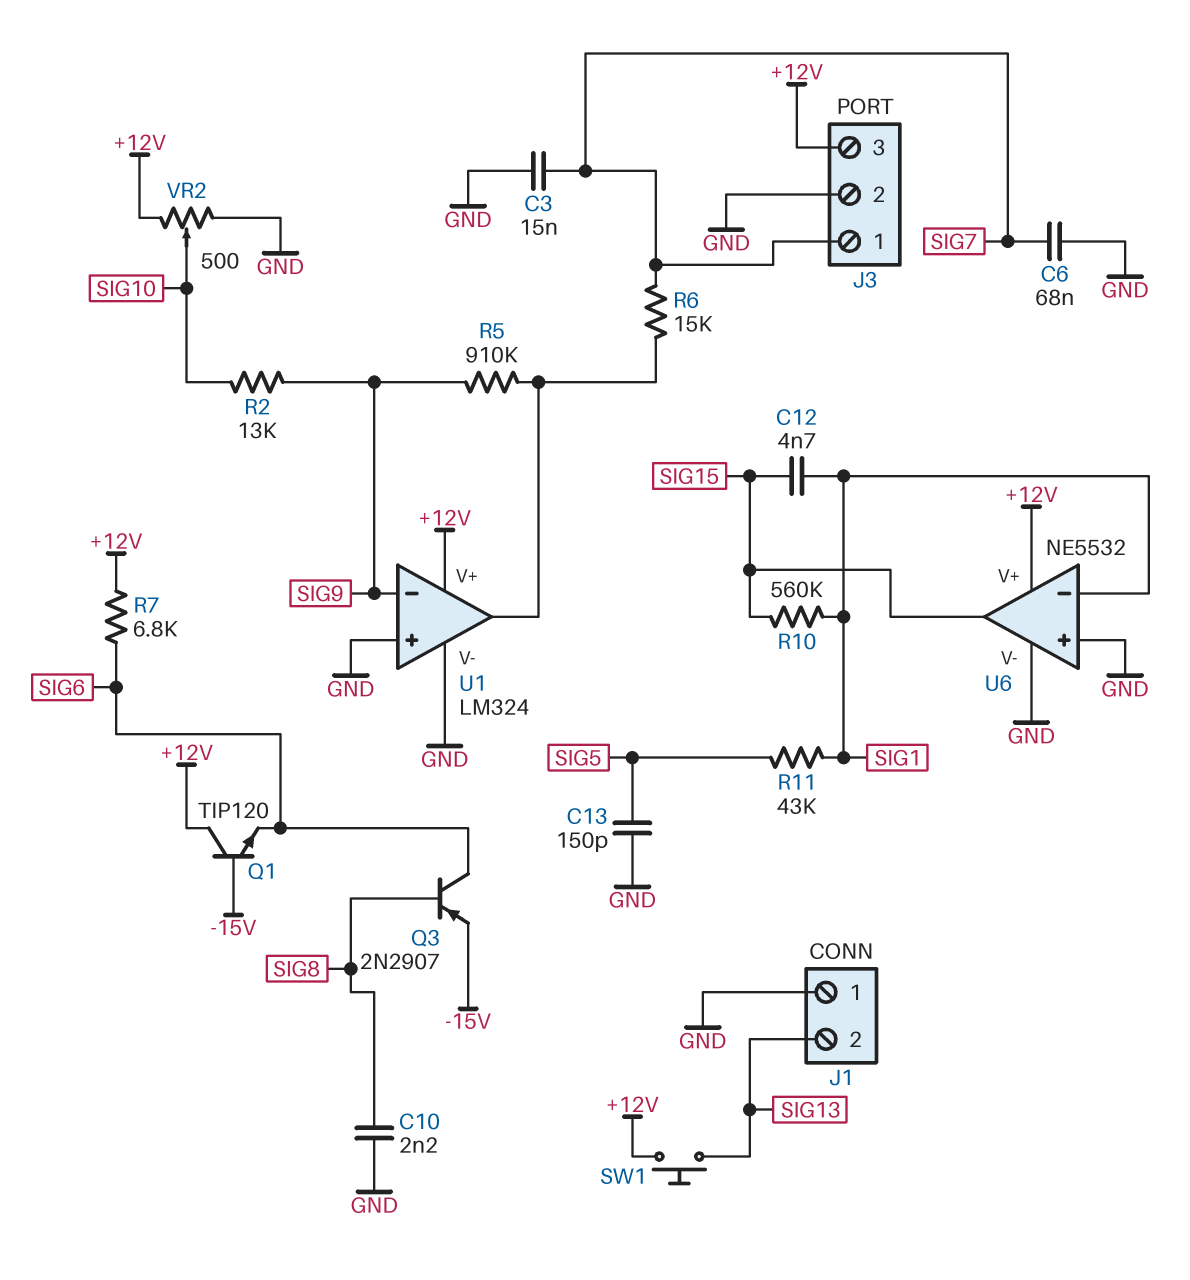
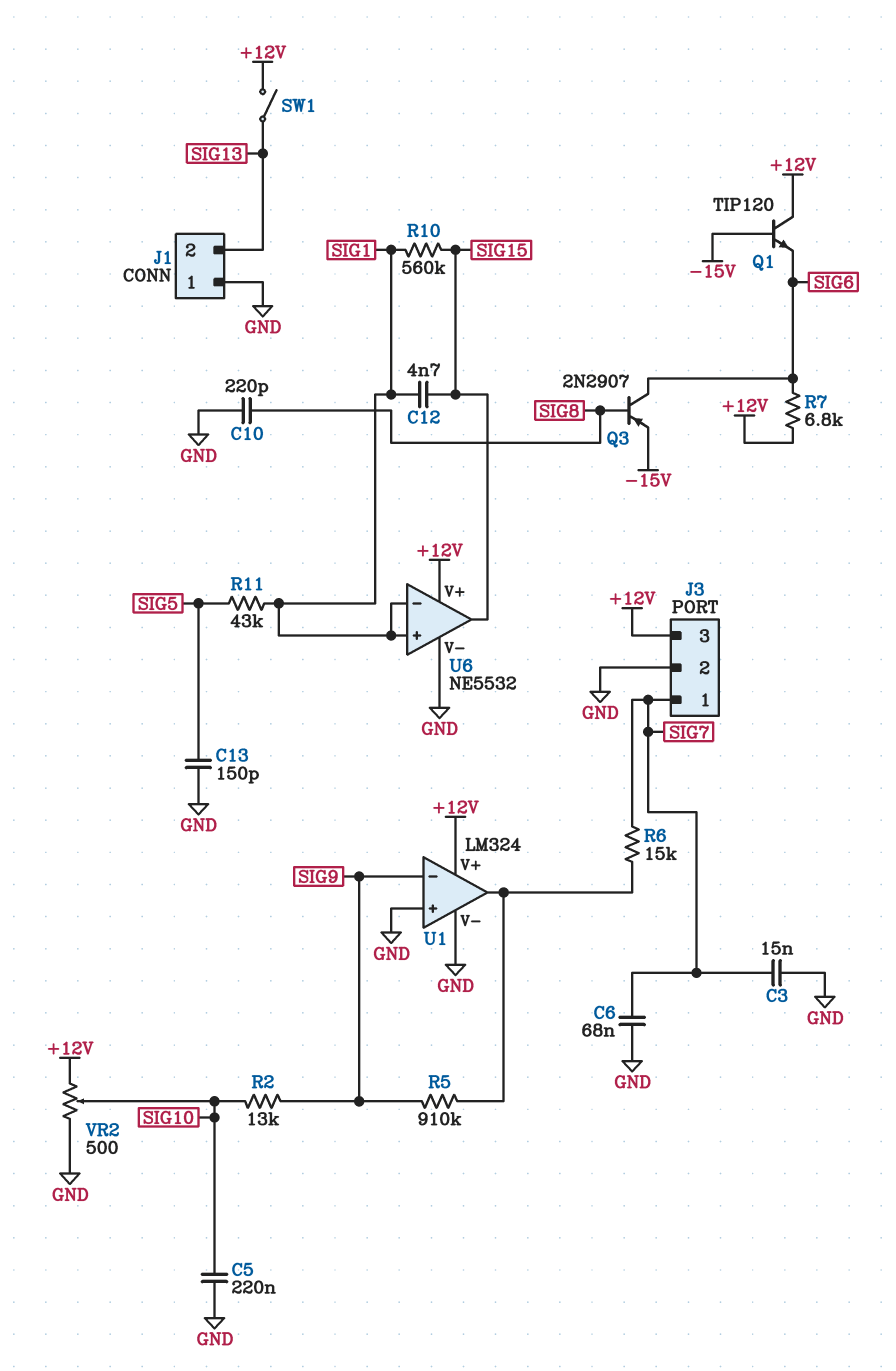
C5: none -> 220nF (GND, SIG10)
C10: 2.2nF (GND, SIG8) -> 220pF (GND, SIG8)
SW1: button (+12V, SIG13) -> switch (+12V, SIG13)
U6 pin in+: GND -> SIG1

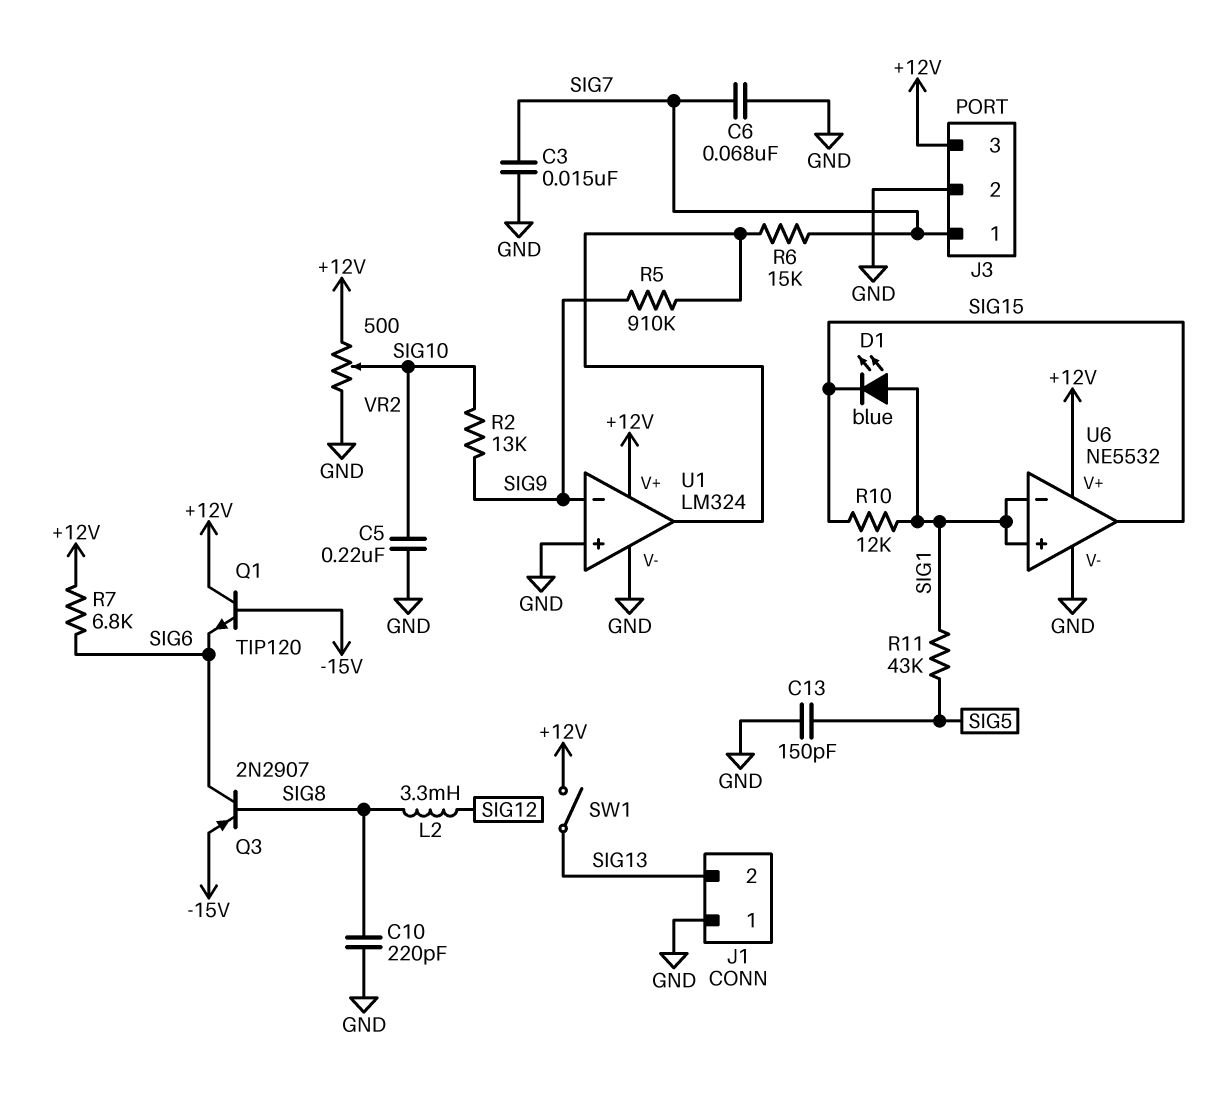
C12: 4.7nF (SIG1, SIG15) -> none
D1: none -> LED blue (A SIG1, K SIG15)
L2: none -> 3.3mH (SIG8, SIG12)
R10: 560k (SIG1, SIG15) -> 12k (SIG1, SIG15)

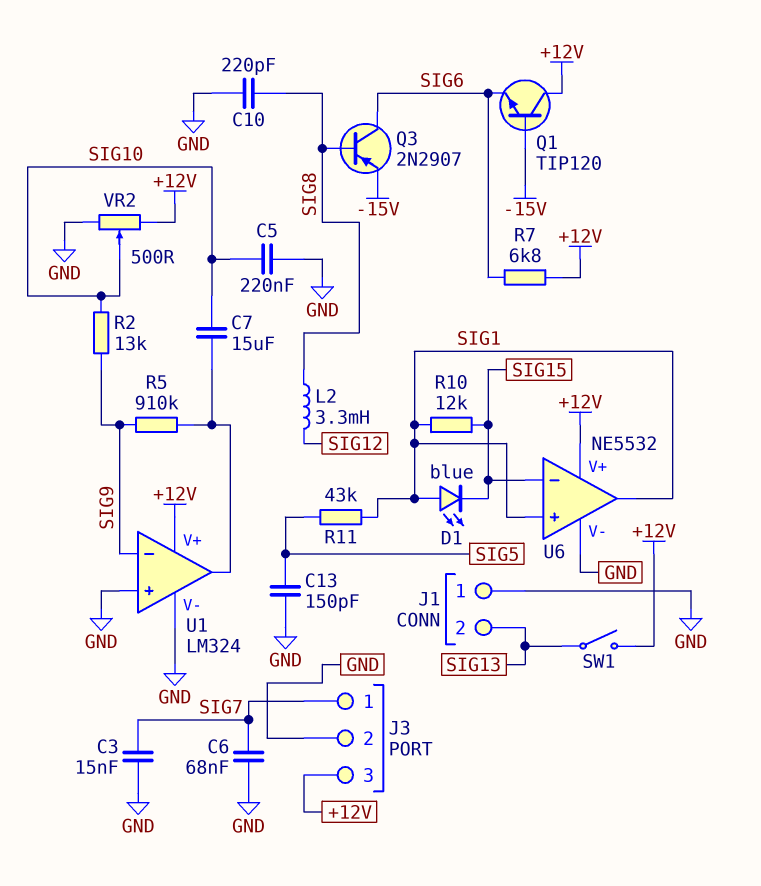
C7: none -> 15uF (SIG10, U1/out)
R6: 15k (SIG7, U1/out) -> none
U6 pin in-: SIG1 -> SIG15
U6 pin out: SIG15 -> SIG1

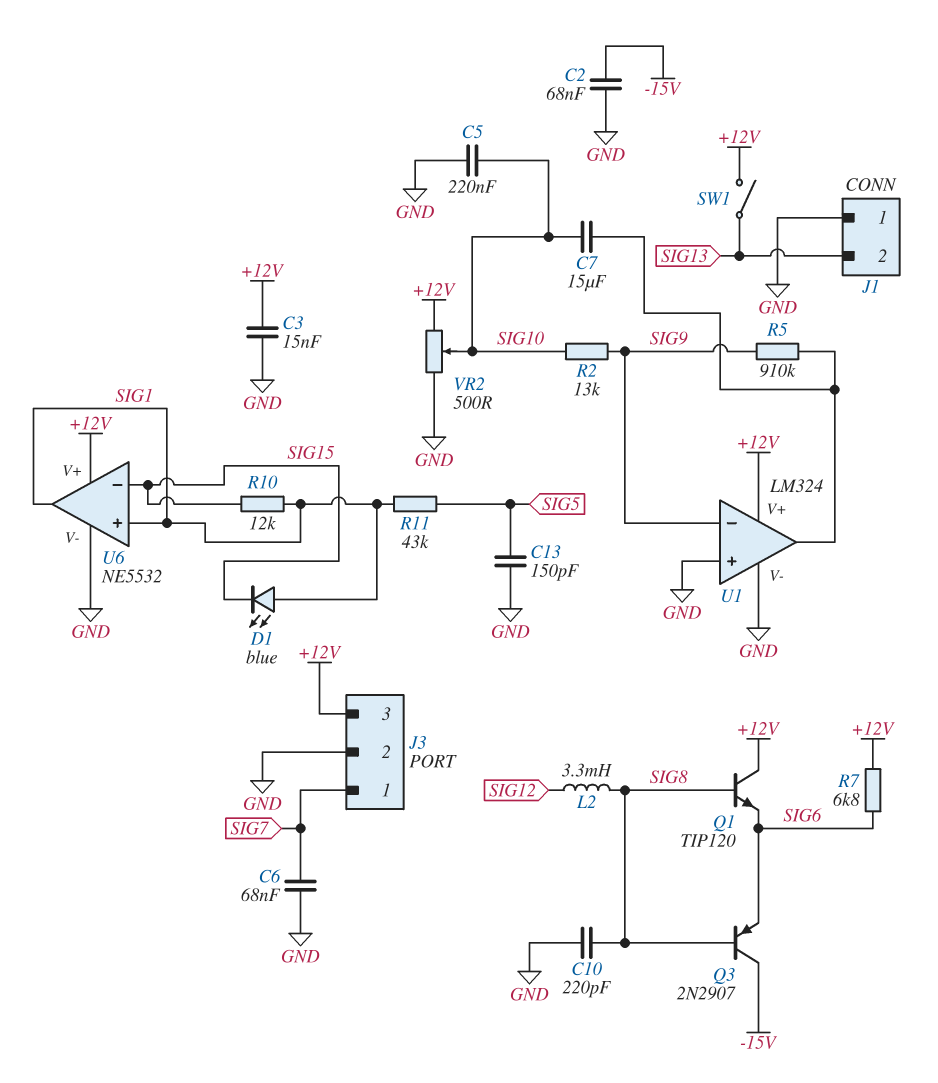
C2: none -> 68nF (-15V, GND)
C3: 15nF (GND, SIG7) -> 15nF (+12V, GND)
Q1: NPN TIP120 (B -15V, C +12V, E SIG6) -> NPN TIP120 (B SIG8, C +12V, E SIG6)
Q3: PNP 2N2907 (B SIG8, C SIG6, E -15V) -> PNP 2N2907 (B SIG8, C -15V, E SIG6)

